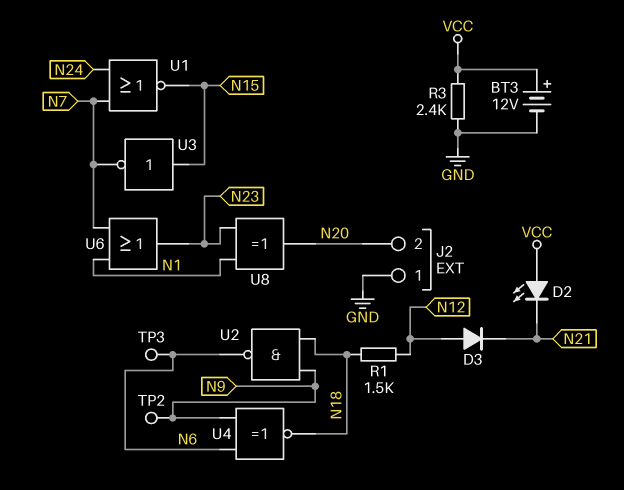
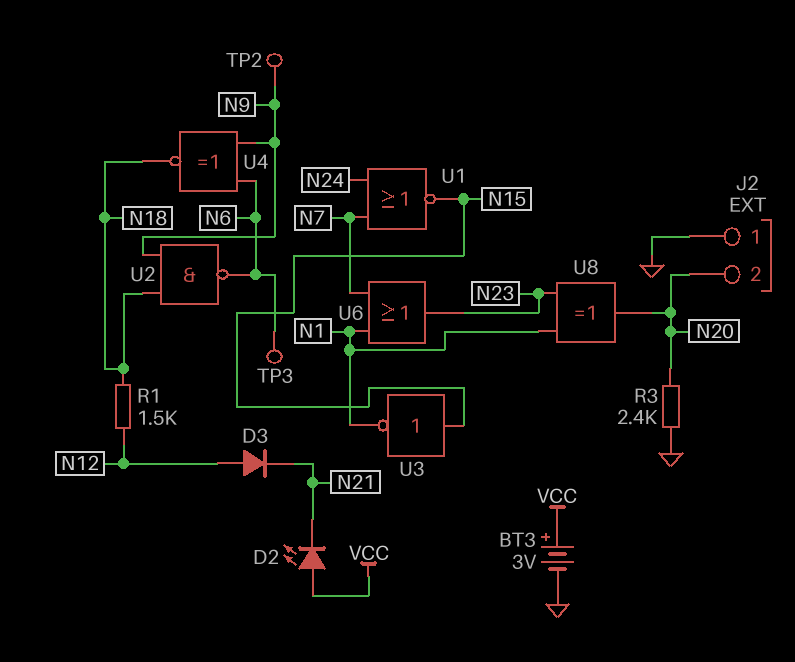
BT3: 12V (plus VCC, minus GND) -> 3V (plus VCC, minus GND)
R3: 2.4k (GND, VCC) -> 2.4k (GND, N20)
U3: NOT (in N15, out N7) -> NOT (in N15, out N1)

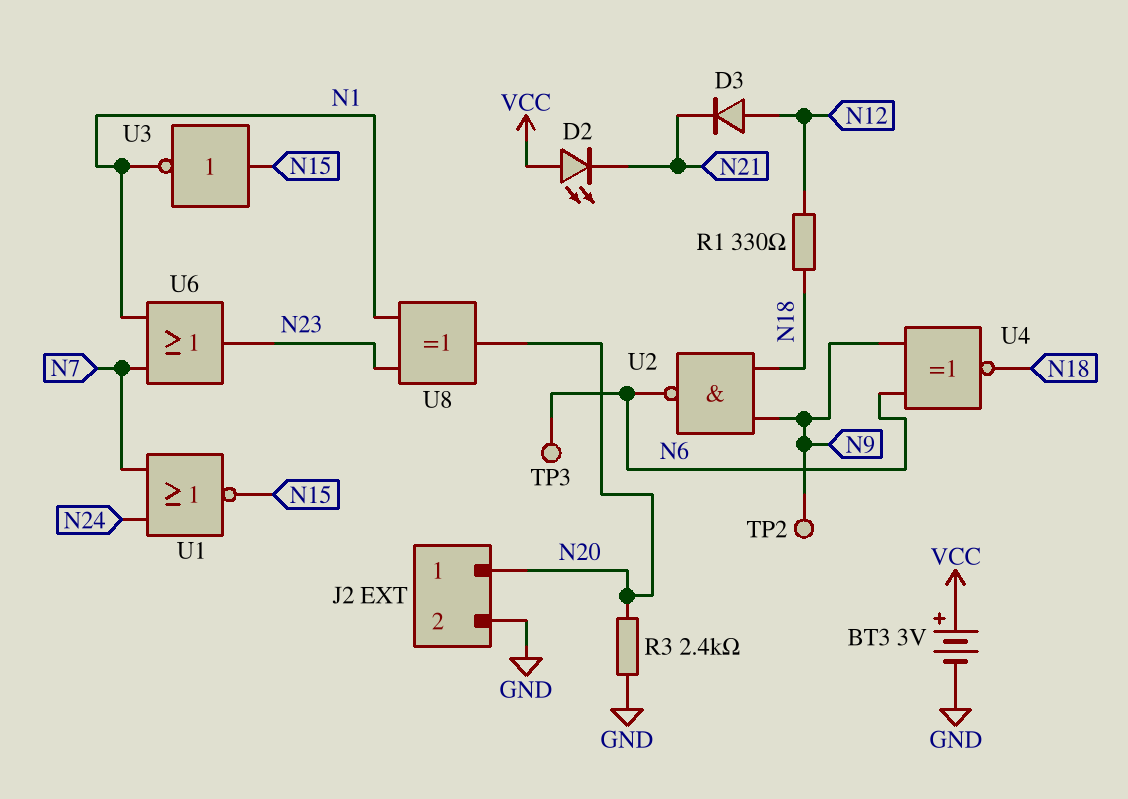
J2 pin 1: GND -> N20
J2 pin 2: N20 -> GND
R1: 1.5k (N12, N18) -> 330 (N12, N18)

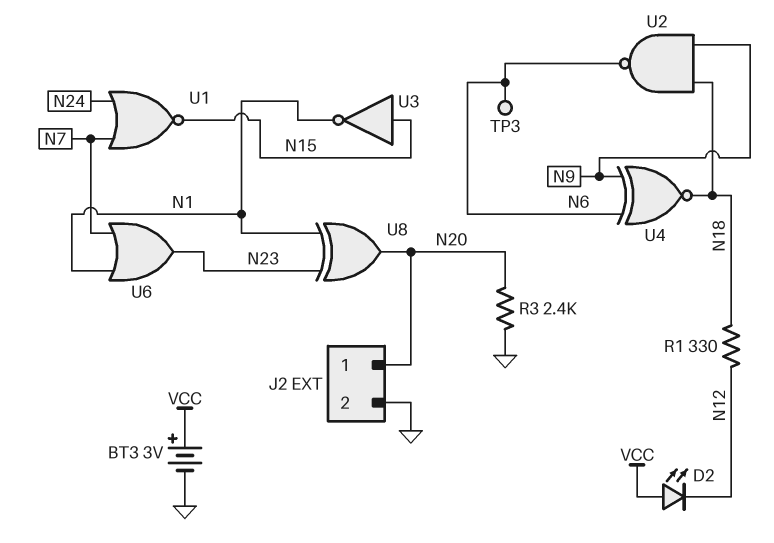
D2: LED (A VCC, K N21) -> LED (A VCC, K N12)
D3: diode (A N12, K N21) -> none
TP2: test point (N9) -> none

